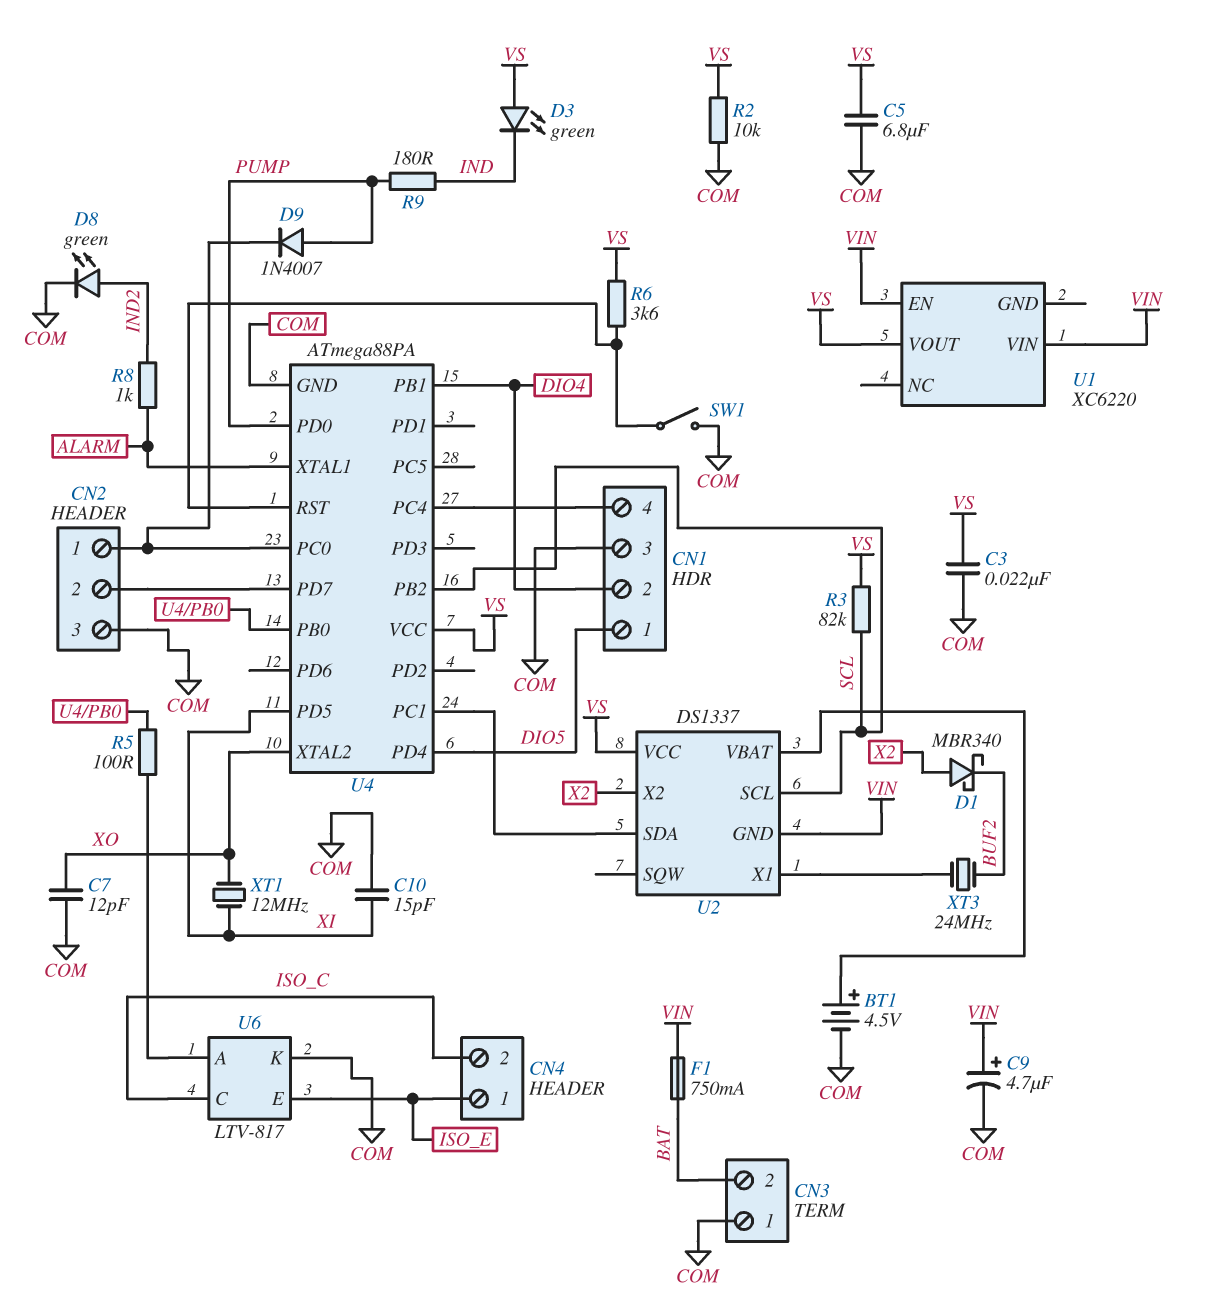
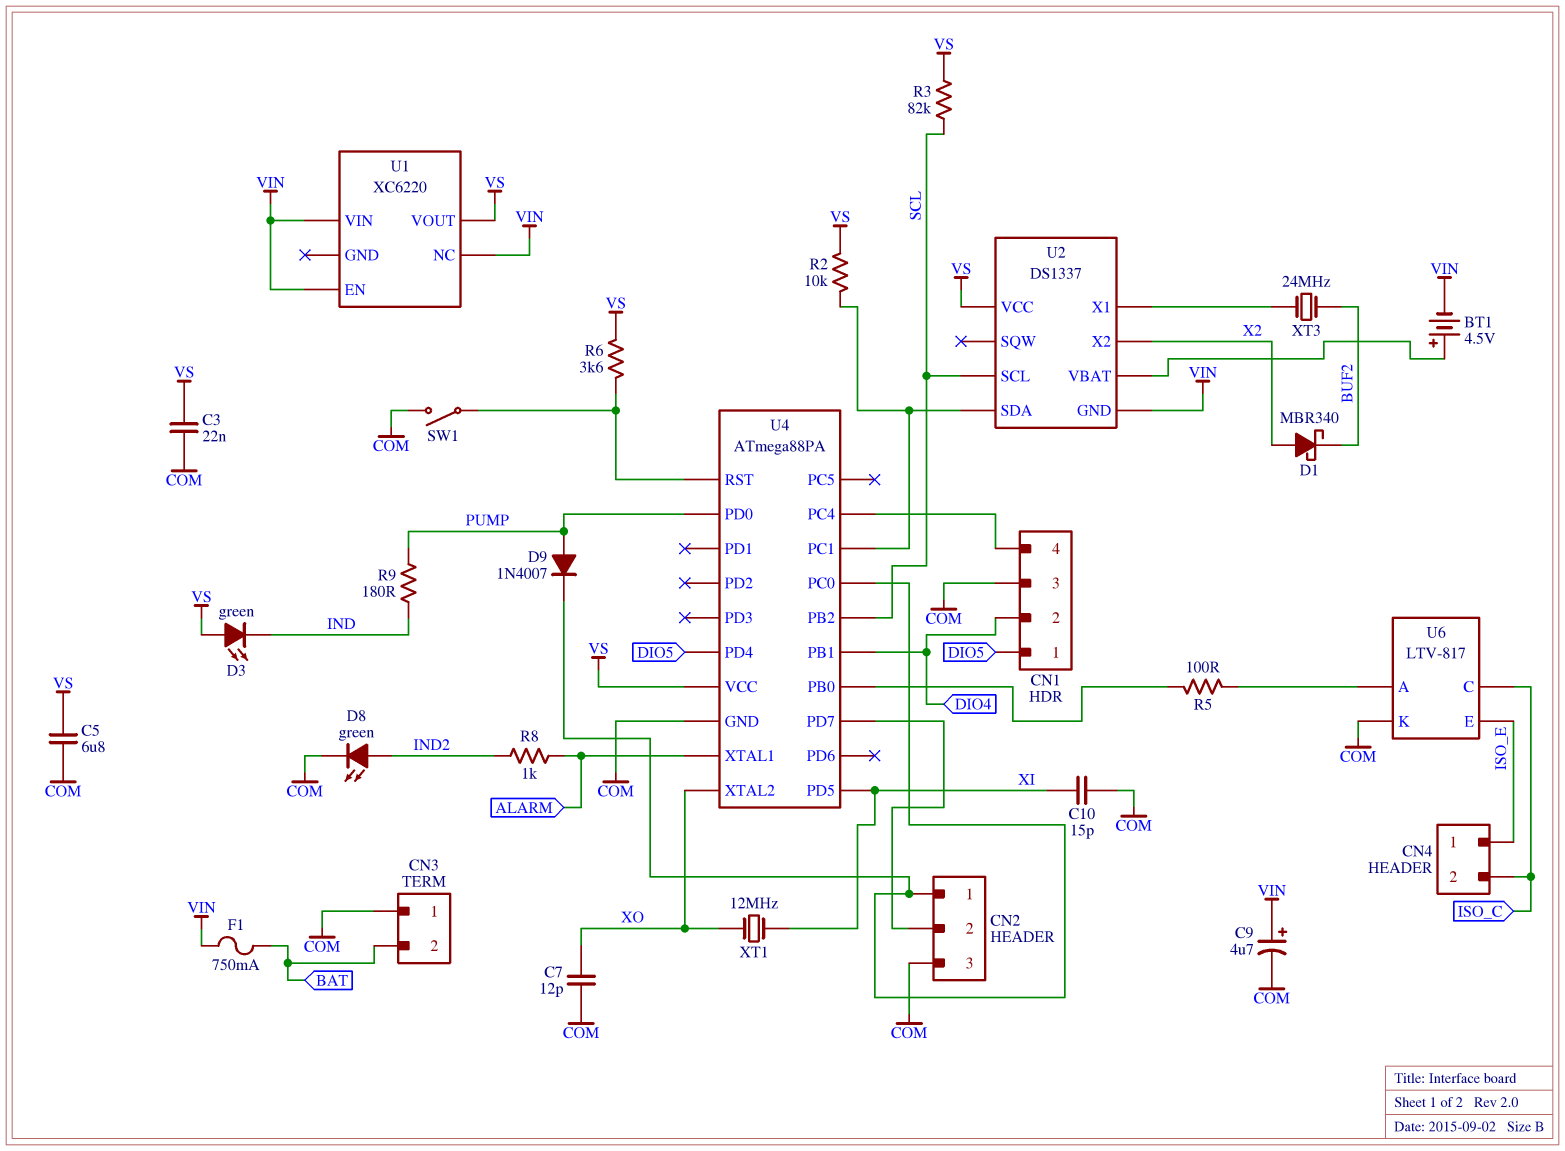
BT1: 4.5V (plus U2/VBAT, minus COM) -> 4.5V (plus U2/VBAT, minus VIN)
R2: 10k (COM, VS) -> 10k (U2/SDA, VS)
U1 pin NC: none -> VIN

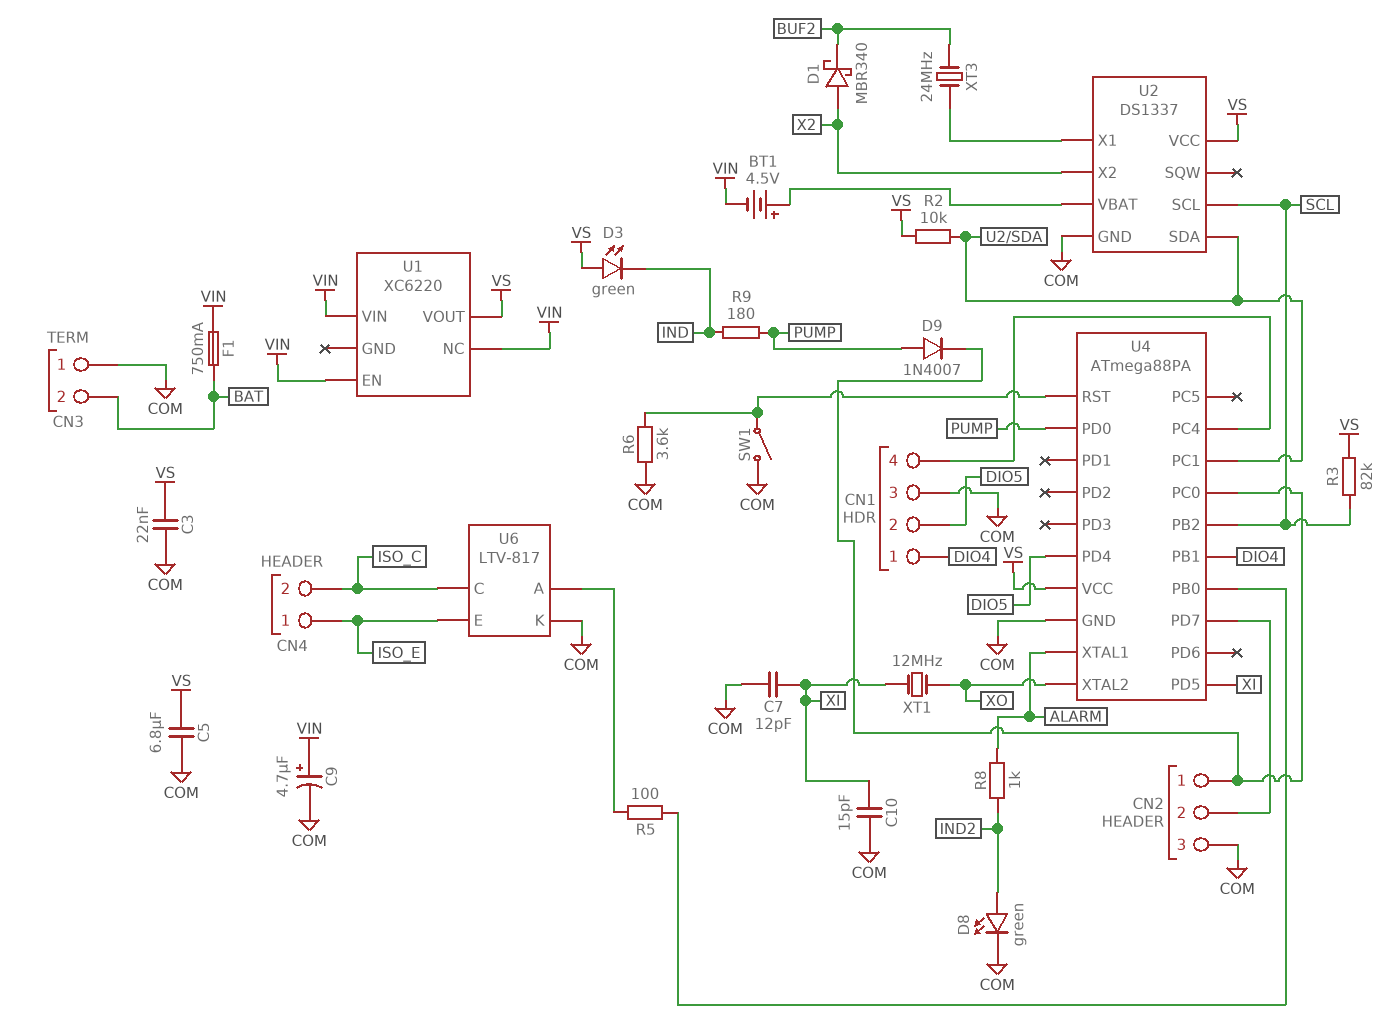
C7: 12pF (COM, XO) -> 12pF (COM, XI)
CN1 pin 1: DIO5 -> DIO4
CN1 pin 2: DIO4 -> DIO5
R6: 3.6k (U4/RST, VS) -> 3.6k (COM, U4/RST)
U2 pin GND: VIN -> COM

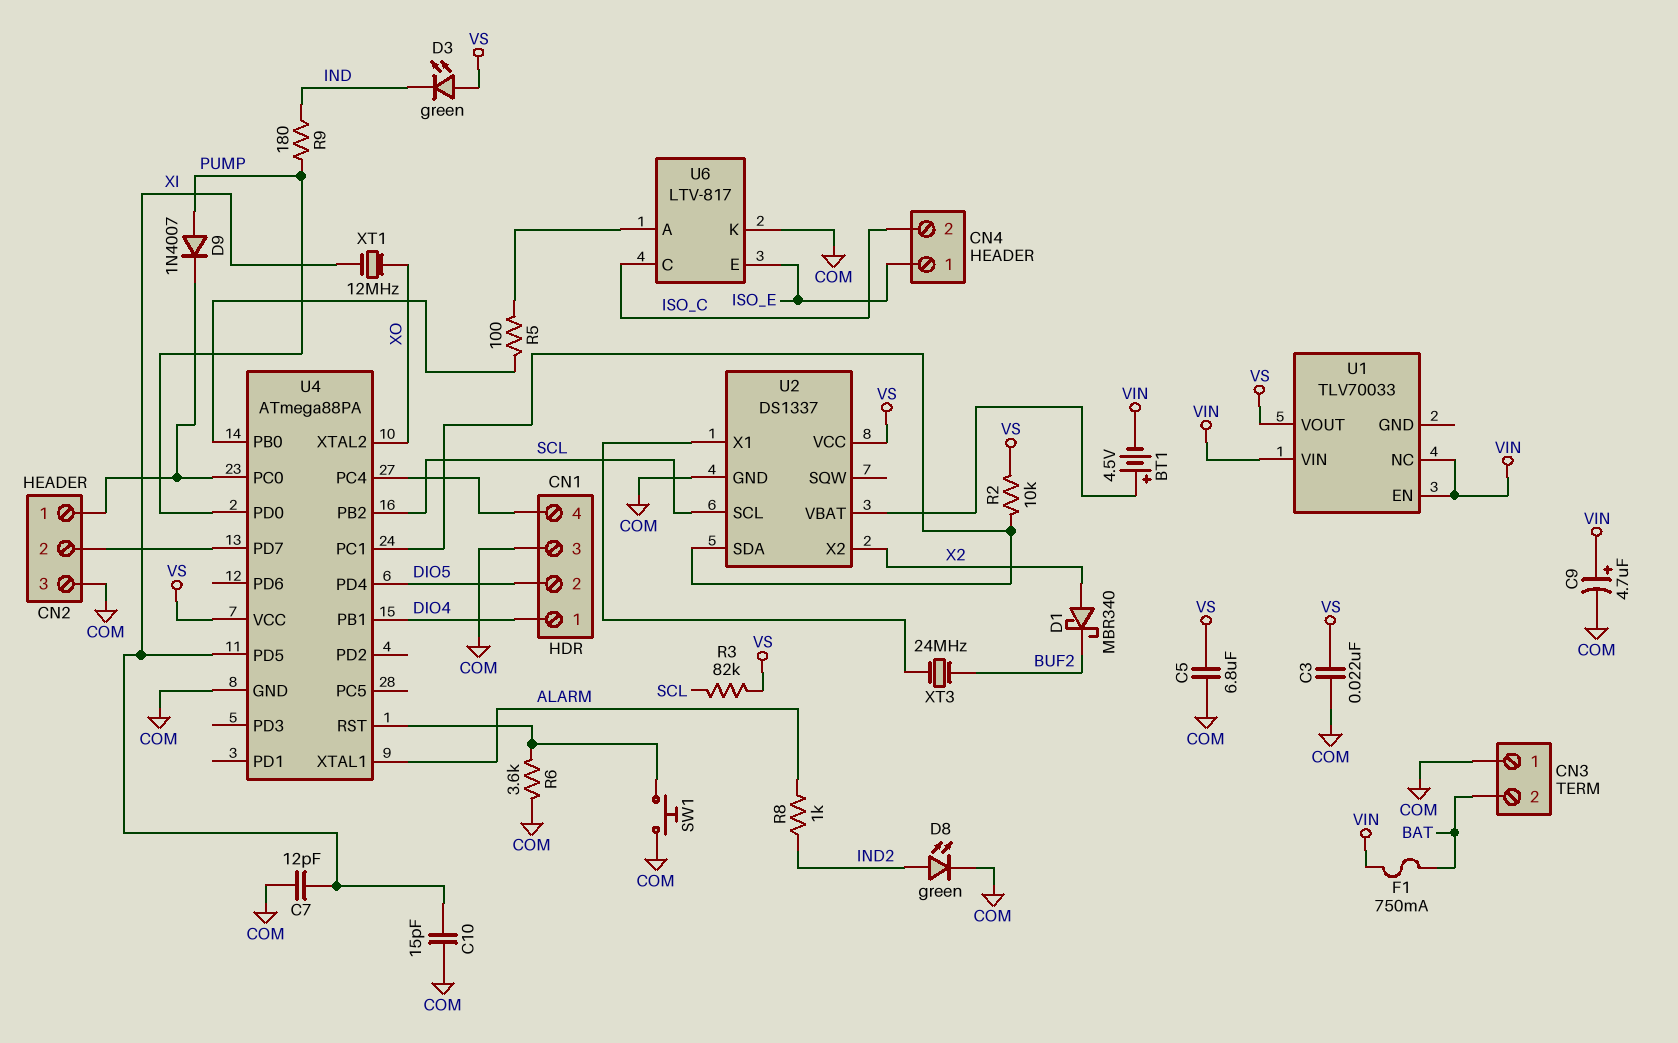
SW1: switch (COM, U4/RST) -> button (COM, U4/RST)
U1: XC6220 -> TLV70033

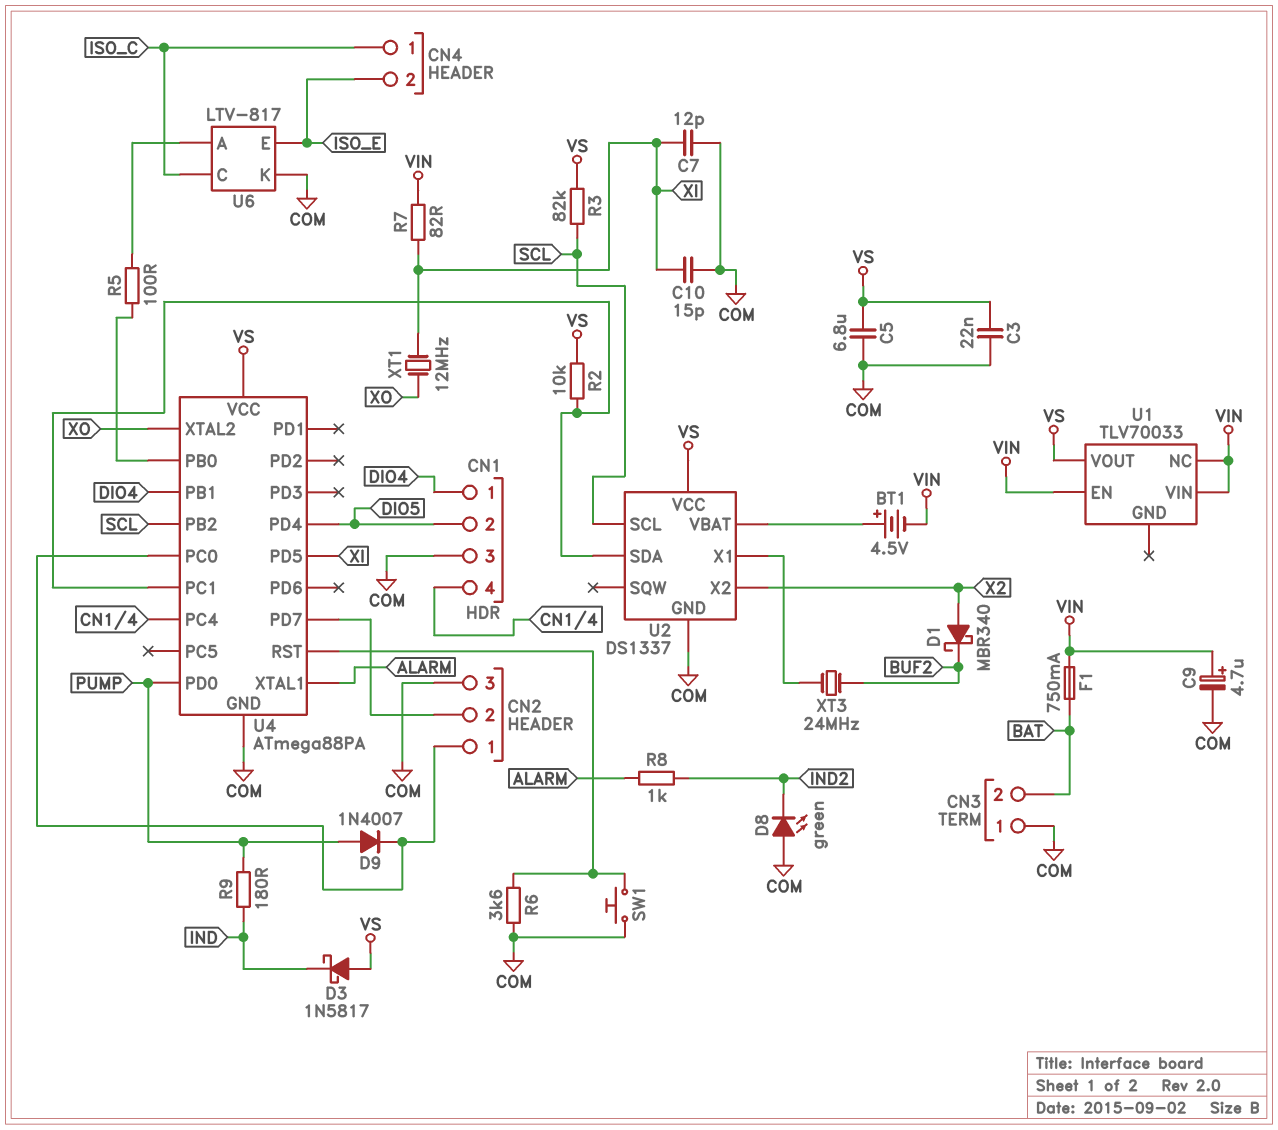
CN4 pin 1: ISO_E -> ISO_C
CN4 pin 2: ISO_C -> ISO_E
D3: LED green (A VS, K IND) -> schottky 1N5817 (A VS, K IND)
D8: LED green (A IND2, K COM) -> LED green (A COM, K IND2)
R7: none -> 82 (VIN, XI)

